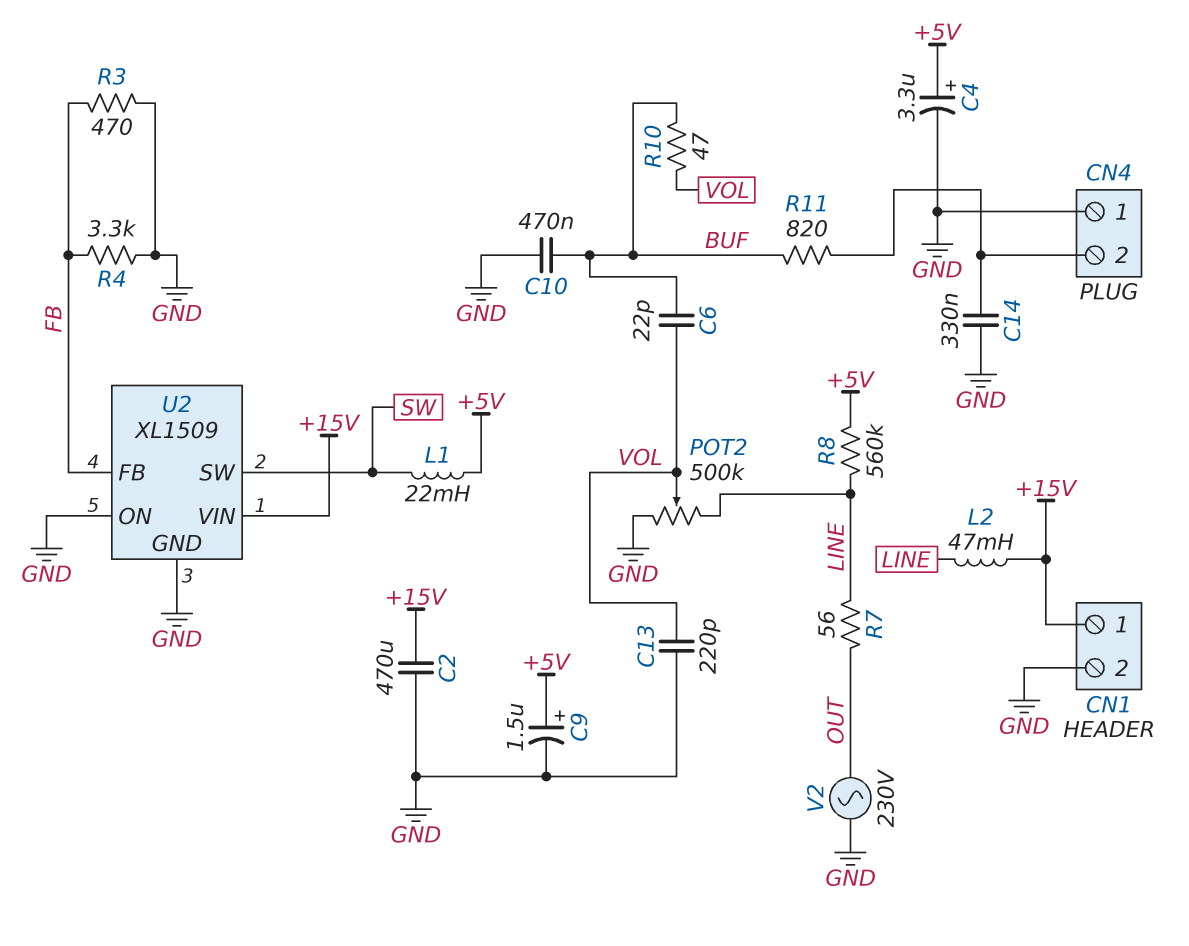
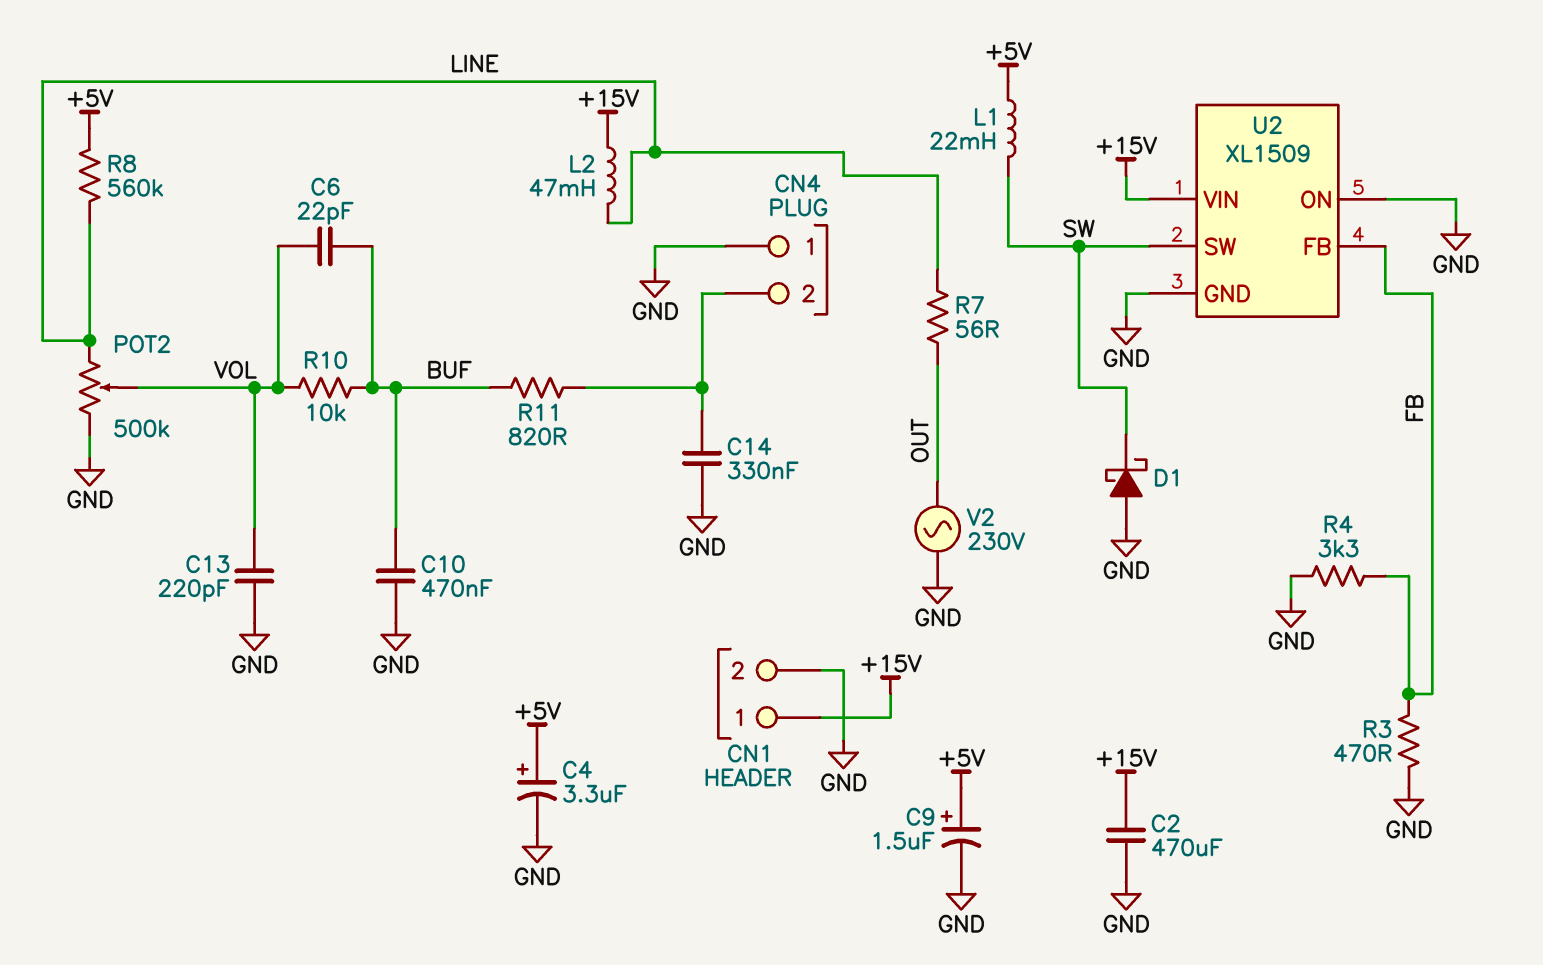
D1: none -> schottky (A GND, K SW)
R10: 47 (BUF, VOL) -> 10k (BUF, VOL)

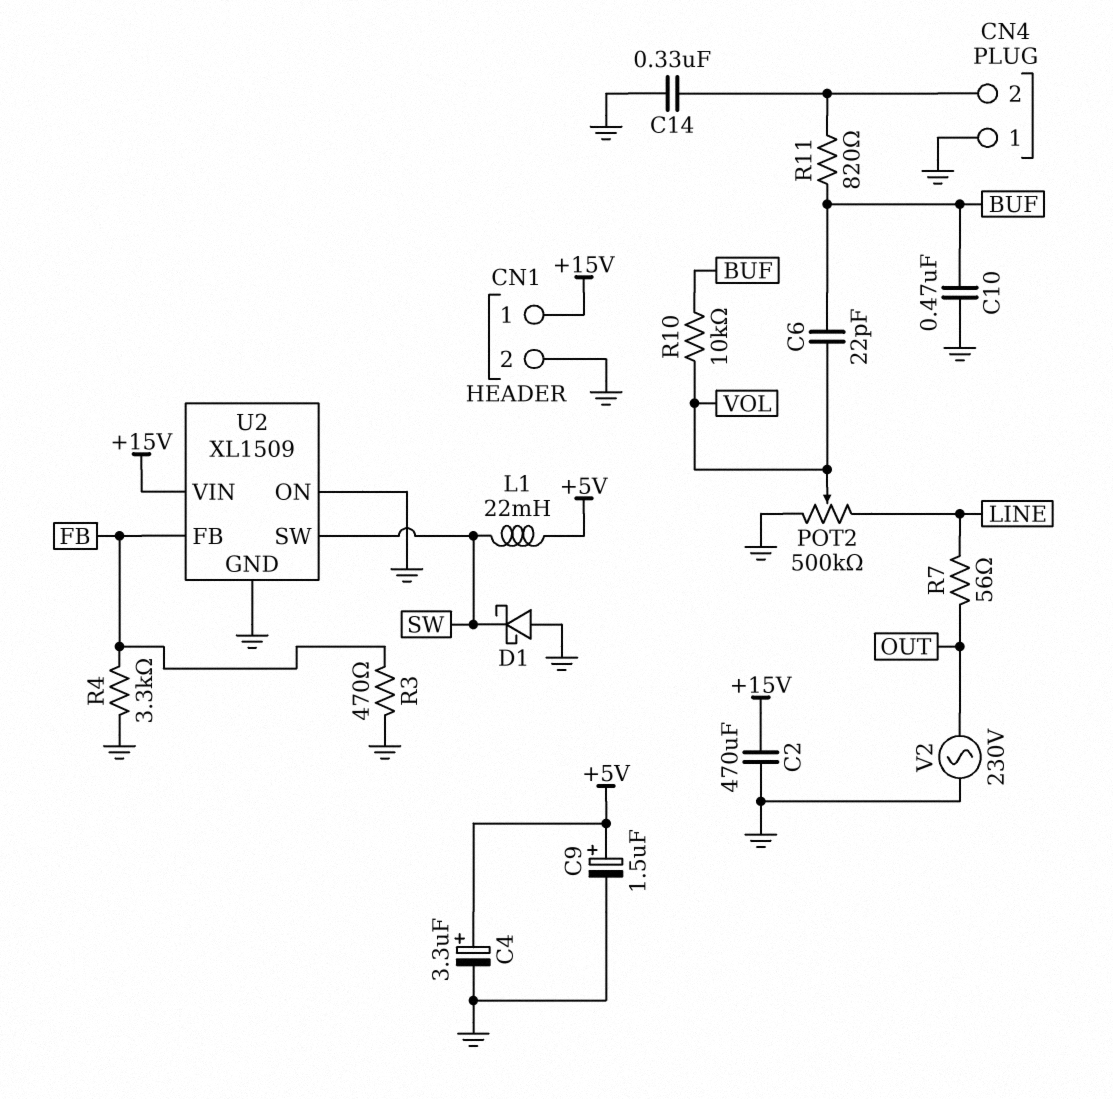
C13: 220pF (GND, VOL) -> none
L2: 47mH (+15V, LINE) -> none
R8: 560k (+5V, LINE) -> none

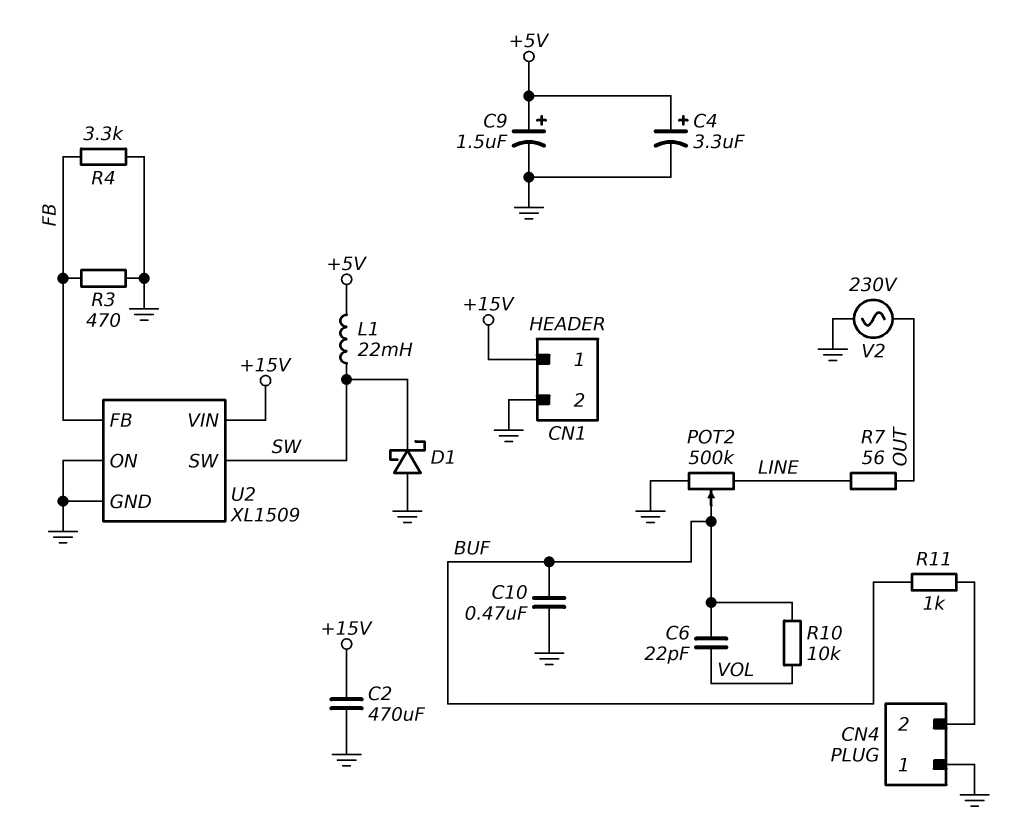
C14: 330nF (CN4/2, GND) -> none
POT2: 500k (GND, LINE, wiper VOL) -> 500k (GND, LINE, wiper BUF)
R11: 820 (BUF, CN4/2) -> 1k (BUF, CN4/2)

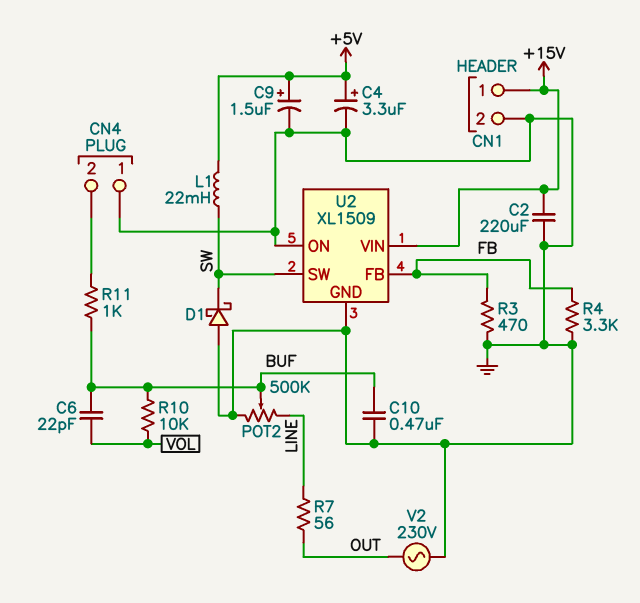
C2: 470uF (+15V, GND) -> 220uF (+15V, GND)

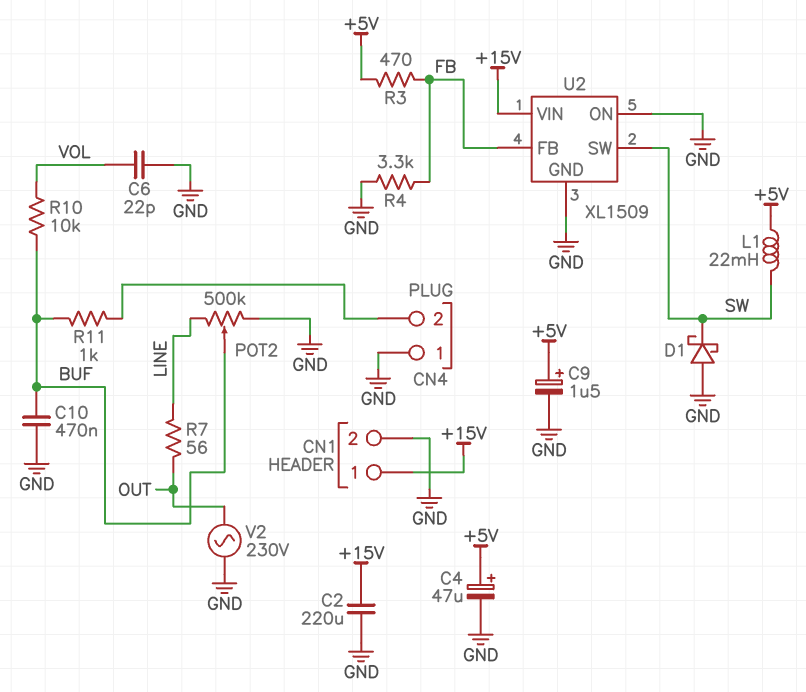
C4: 3.3uF (plus +5V, minus GND) -> 47uF (plus +5V, minus GND)
C6: 22pF (BUF, VOL) -> 22pF (GND, VOL)
R3: 470 (FB, GND) -> 470 (+5V, FB)

